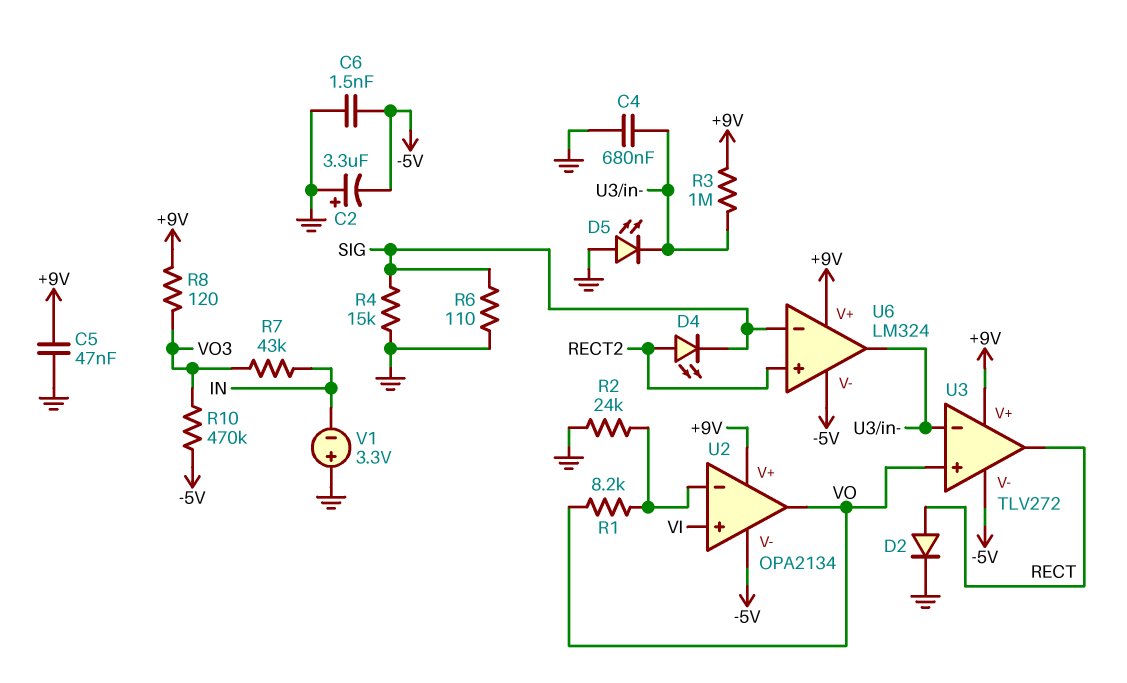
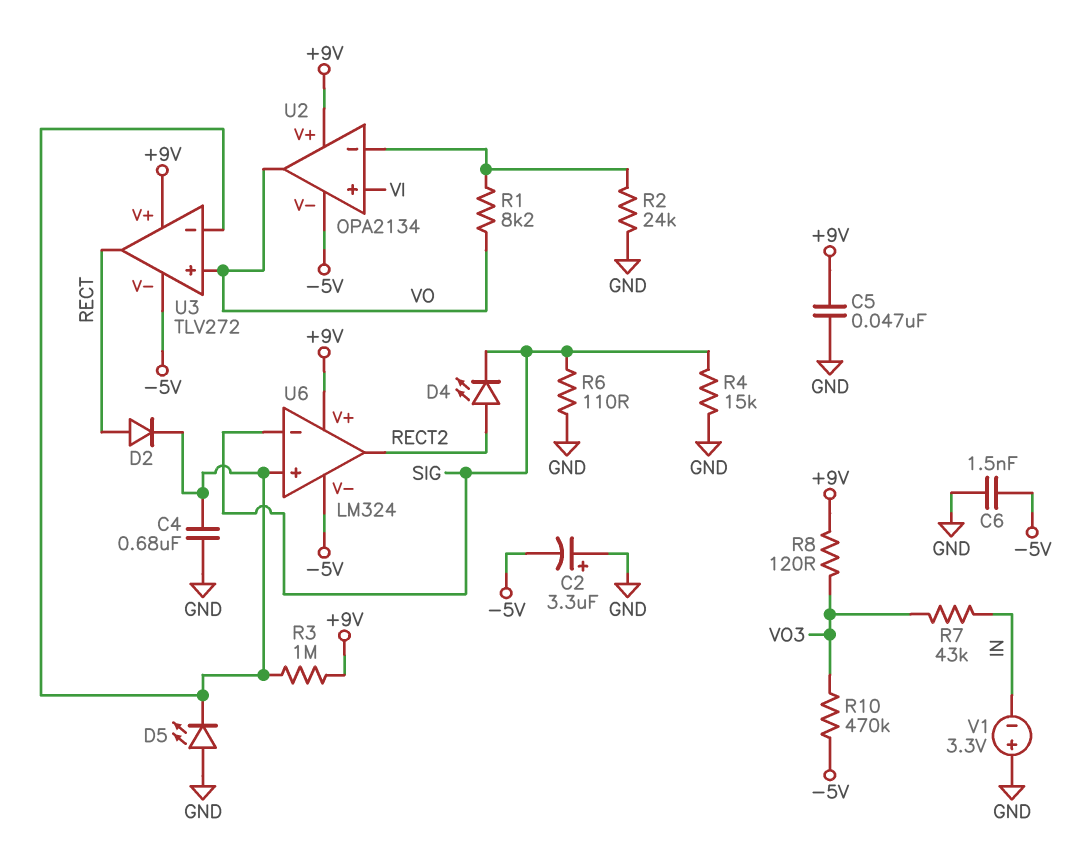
D2: diode (A RECT, K GND) -> diode (A RECT, K U3/in-)
U6 pin in+: RECT2 -> U3/in-
U6 pin out: U3/in- -> RECT2

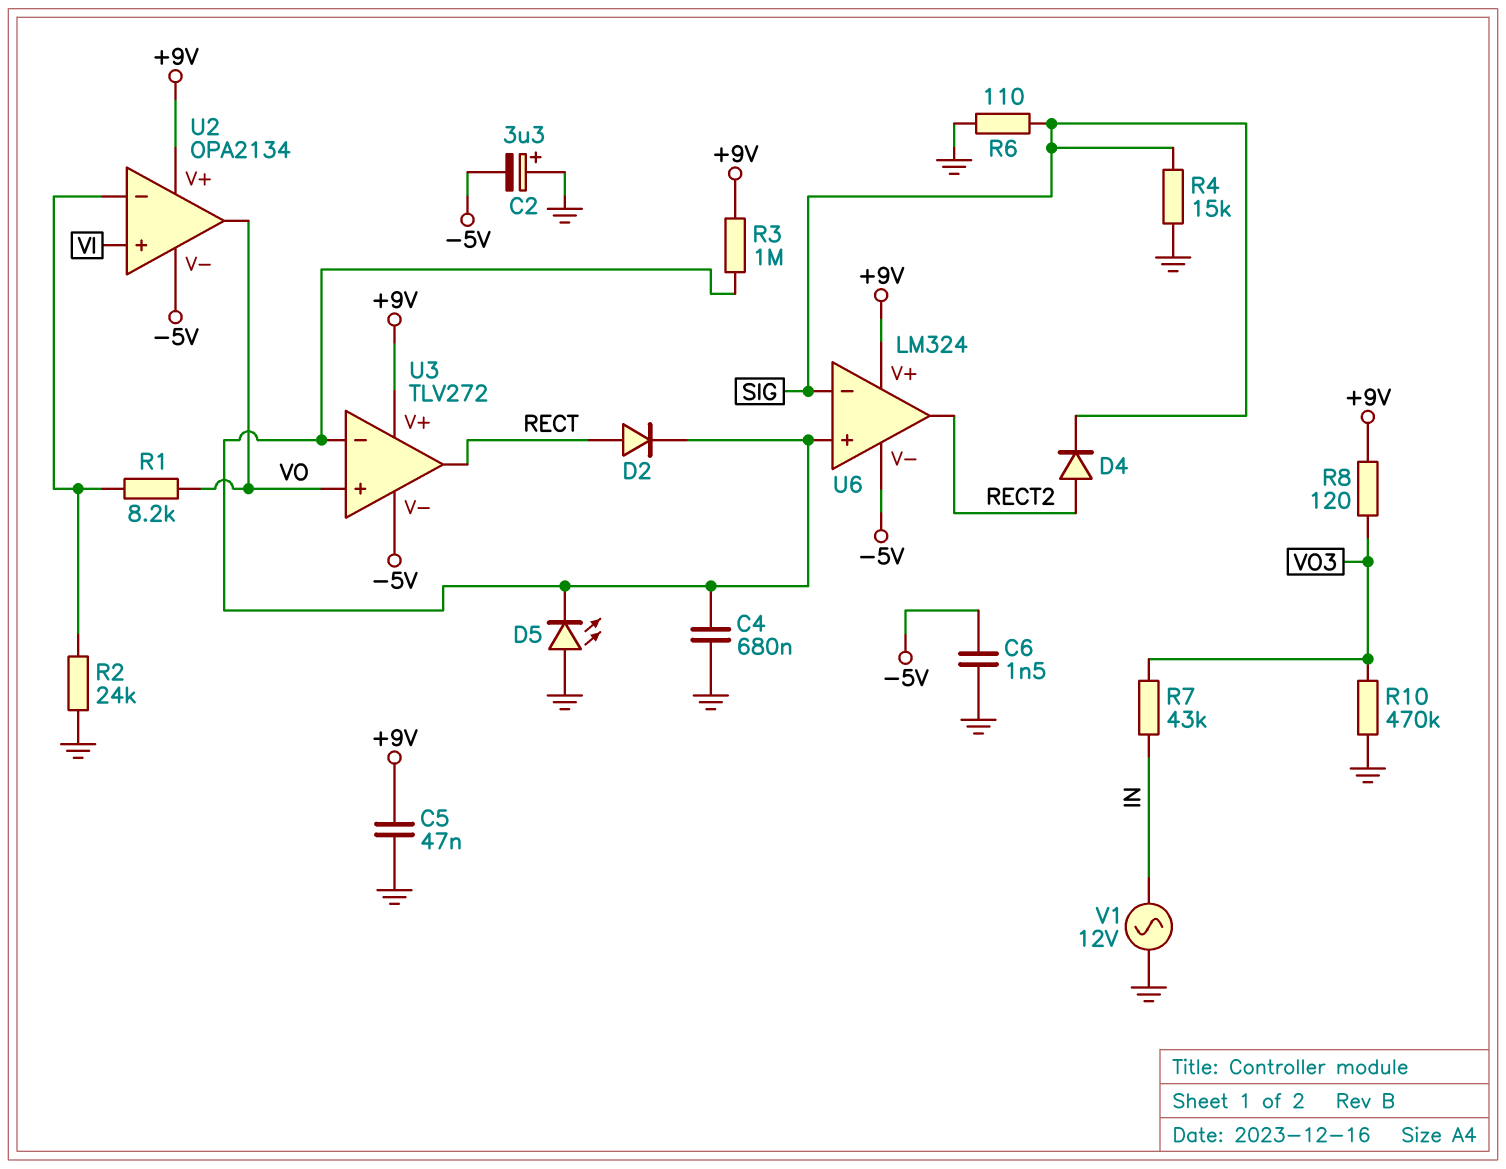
D4: LED (A RECT2, K SIG) -> diode (A RECT2, K SIG)
R10: 470k (-5V, VO3) -> 470k (GND, VO3)
V1: 3.3V (plus GND, minus IN) -> AC 12V (GND, IN)

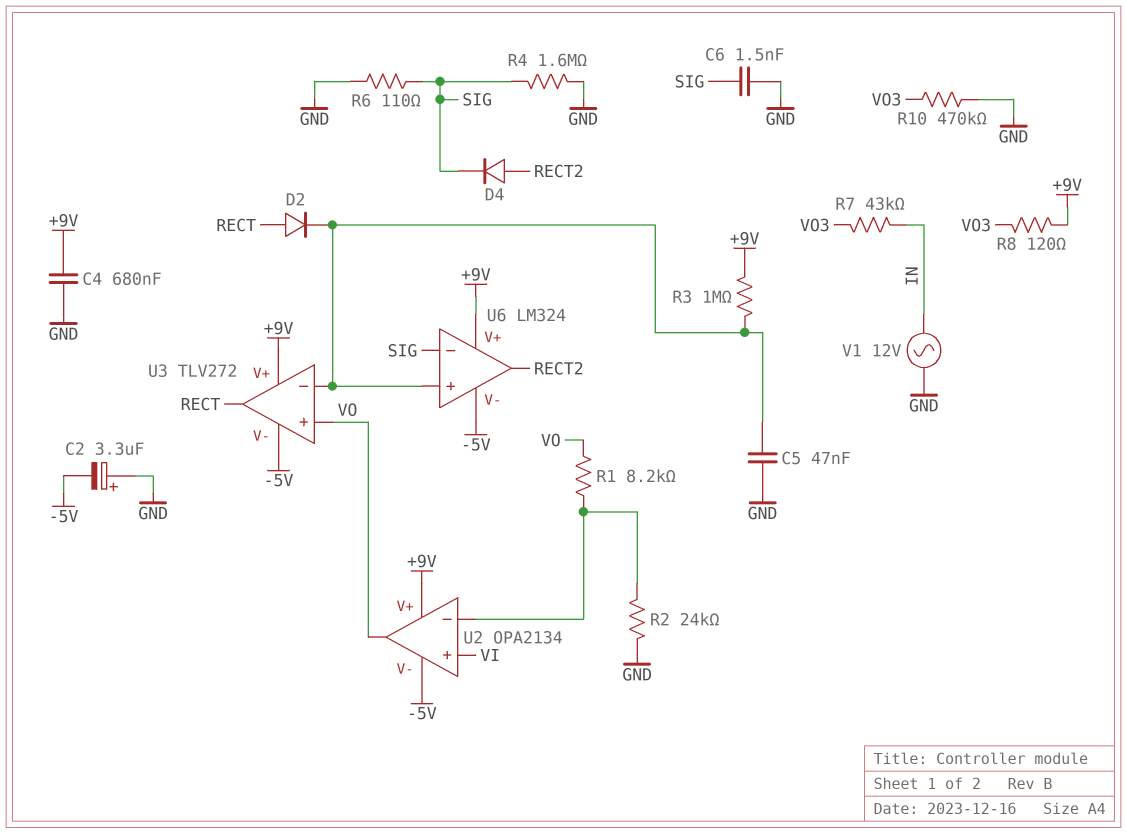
C4: 680nF (GND, U3/in-) -> 680nF (+9V, GND)
C5: 47nF (+9V, GND) -> 47nF (GND, U3/in-)
C6: 1.5nF (-5V, GND) -> 1.5nF (GND, SIG)
D5: LED (A GND, K U3/in-) -> none
R4: 15k (GND, SIG) -> 1.6M (GND, SIG)

